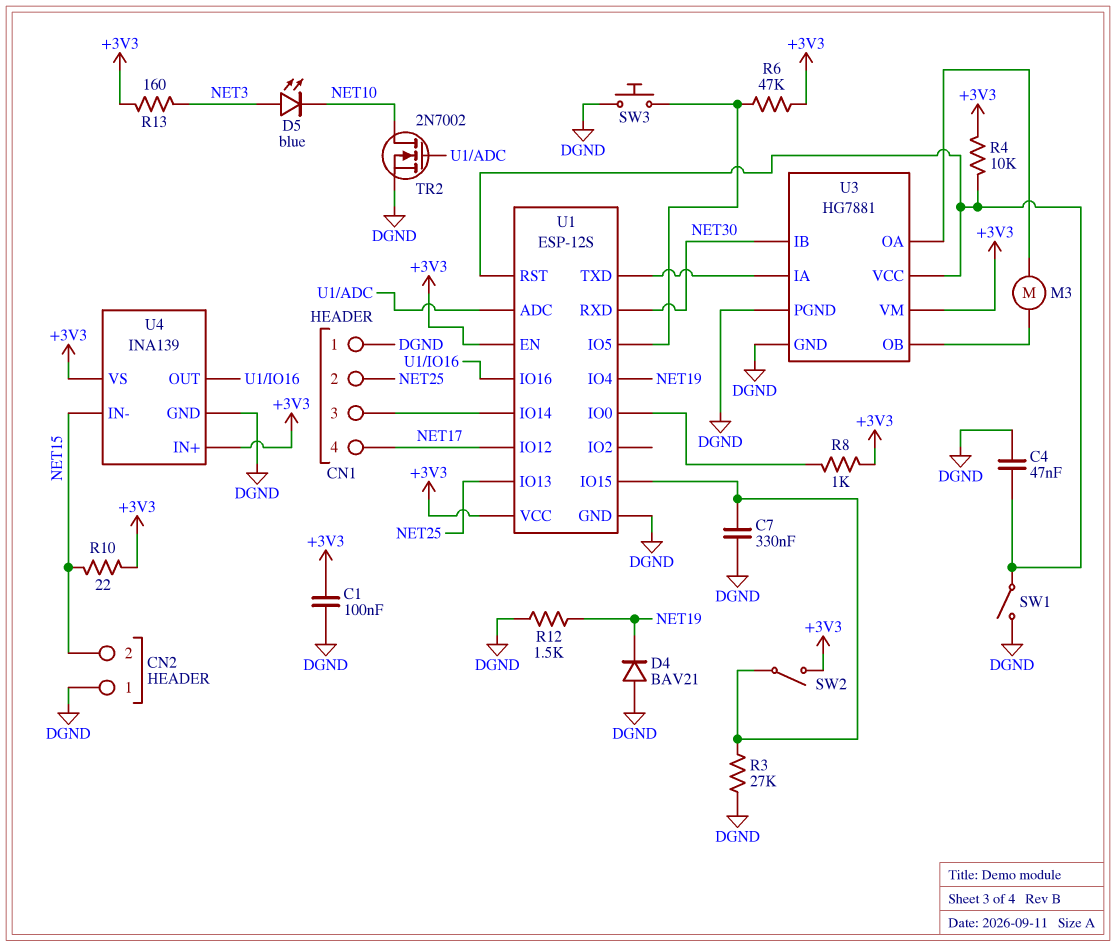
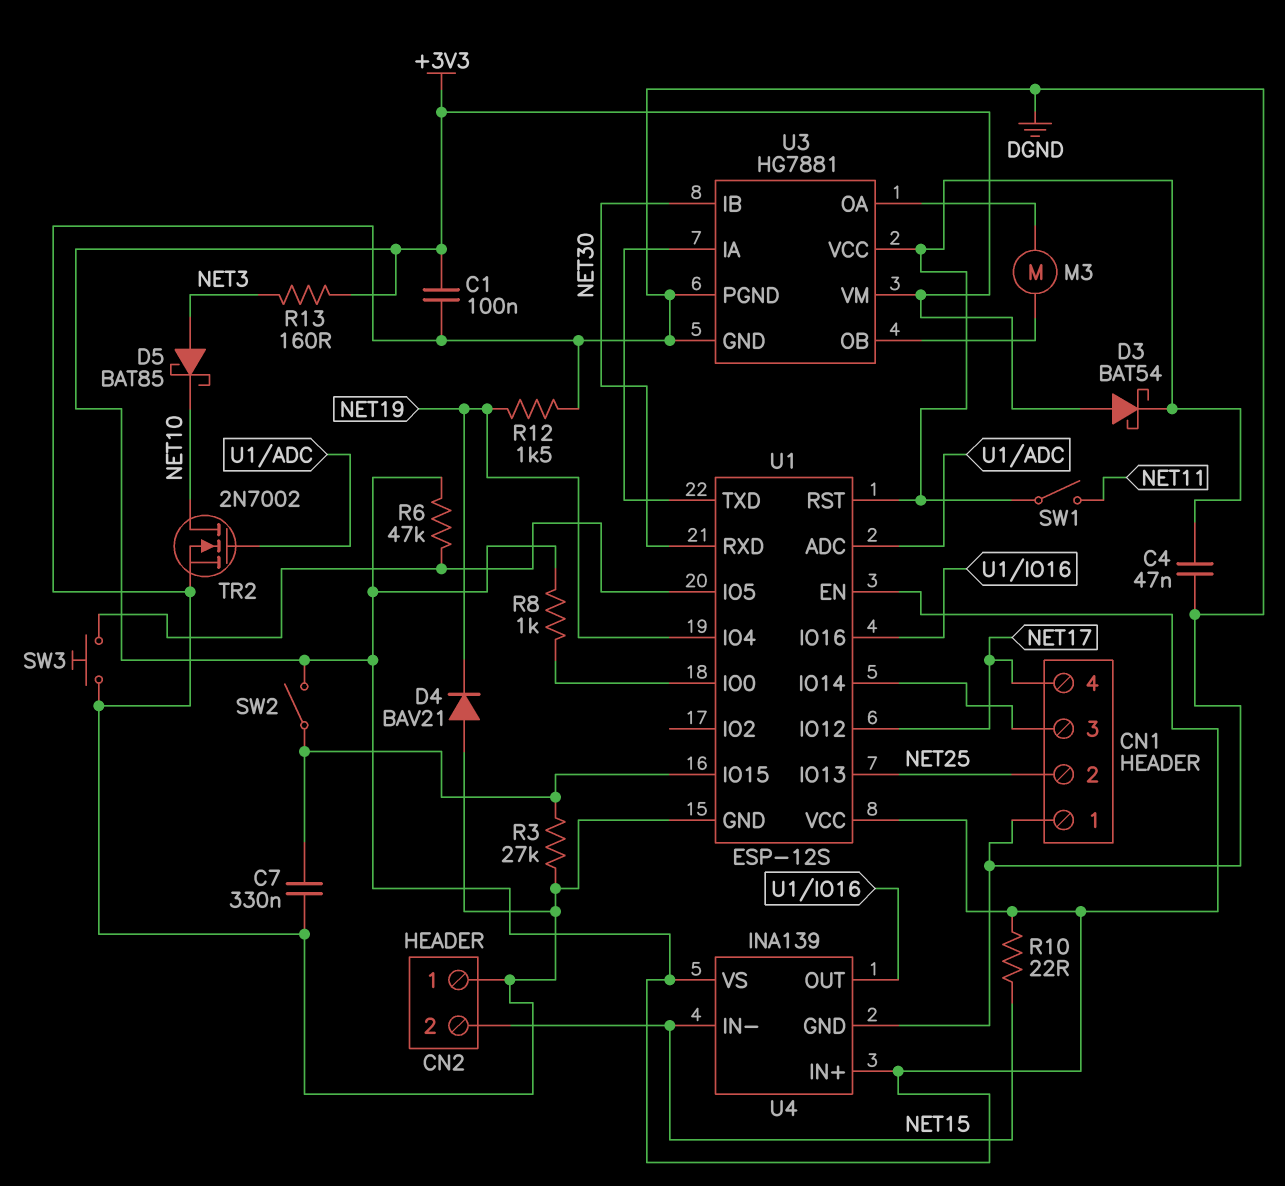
D3: none -> schottky BAT54 (A +3V3, K U1/RST)
D5: LED blue (A NET3, K NET10) -> schottky BAT85 (A NET3, K NET10)
R4: 10k (+3V3, U1/RST) -> none
SW1: switch (DGND, U1/RST) -> switch (NET11, U1/RST)

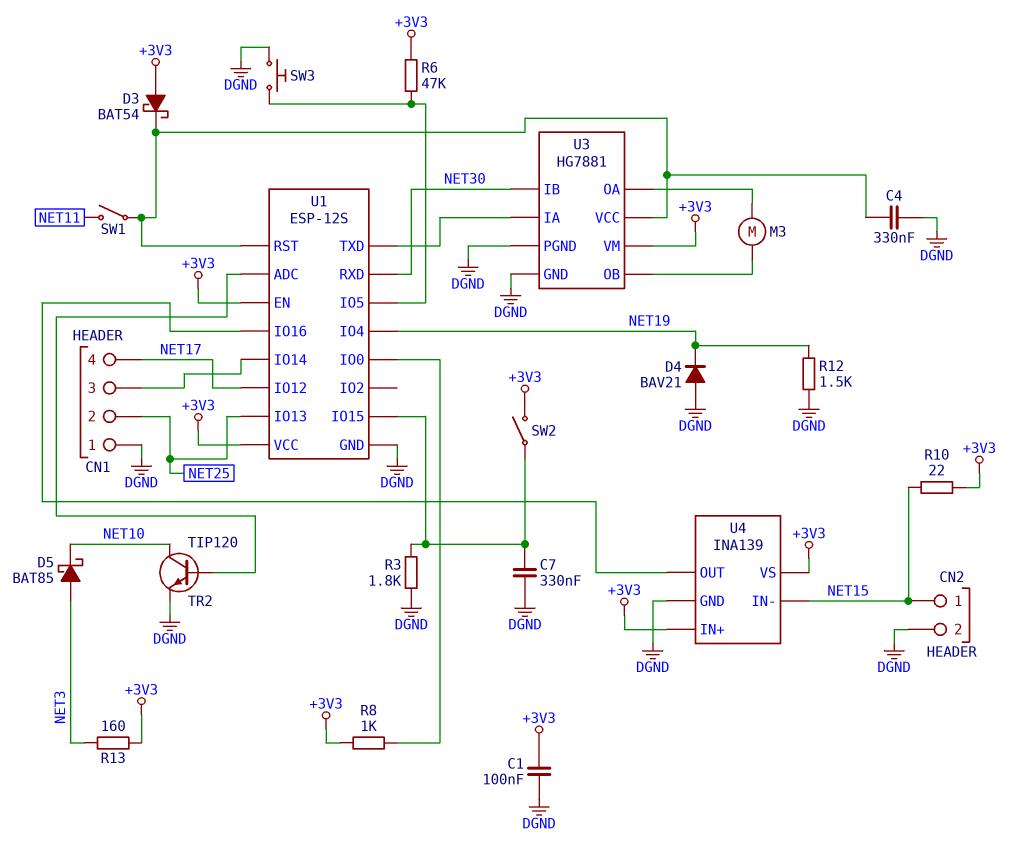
C4: 47nF (DGND, U1/RST) -> 330nF (DGND, U1/RST)
CN2 pin 1: DGND -> NET15
CN2 pin 2: NET15 -> DGND
R3: 27k (DGND, U1/IO15) -> 1.8k (DGND, U1/IO15)
TR2: NMOS 2N7002 (G U1/ADC, D NET10, S DGND) -> NPN TIP120 (B U1/ADC, C NET10, E DGND)

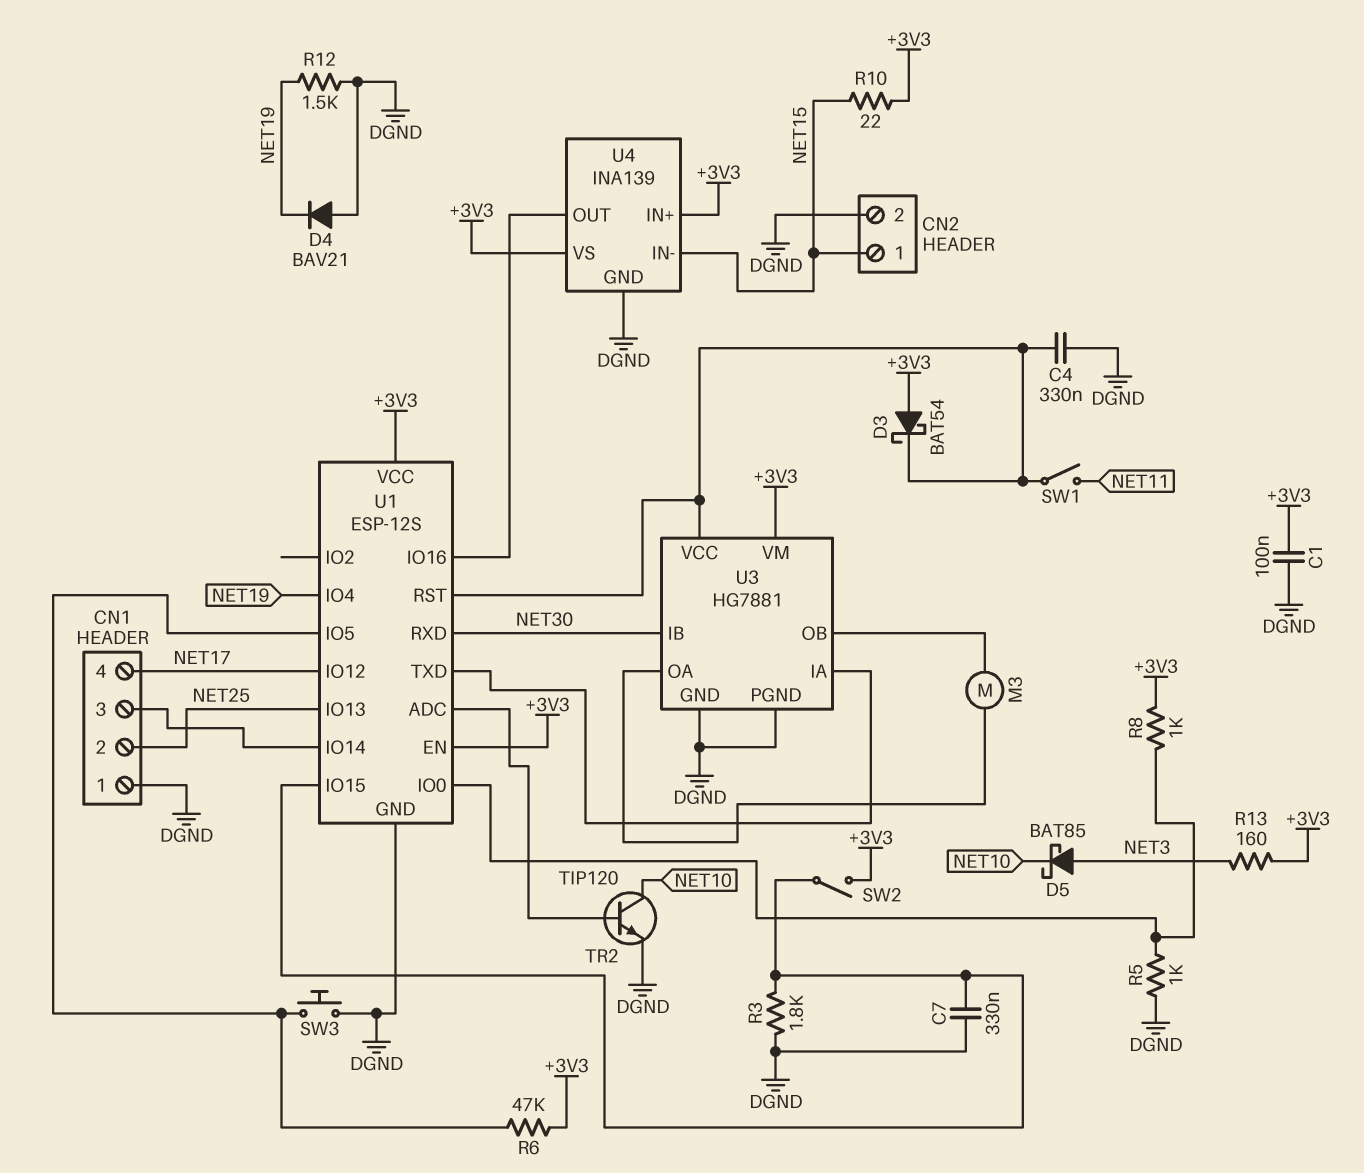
R5: none -> 1k (DGND, U1/IO0)

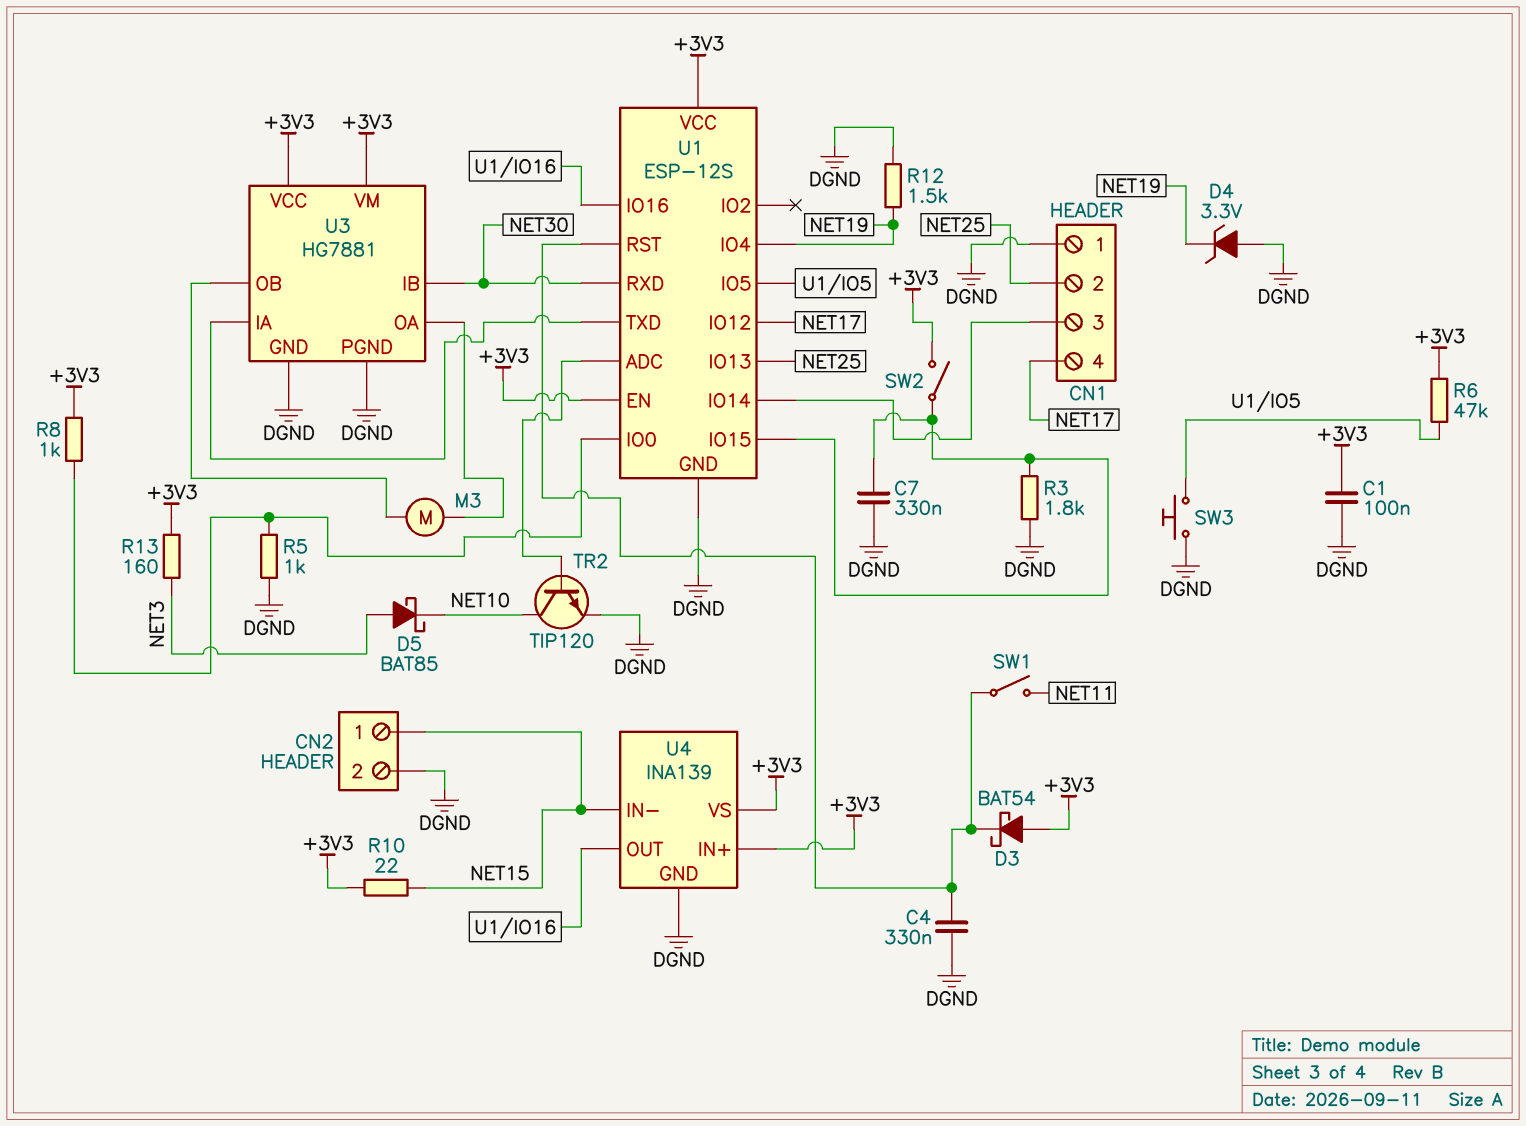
D4: diode BAV21 (A DGND, K NET19) -> zener 3.3V (A DGND, K NET19)
U3 pin VCC: U1/RST -> +3V3

